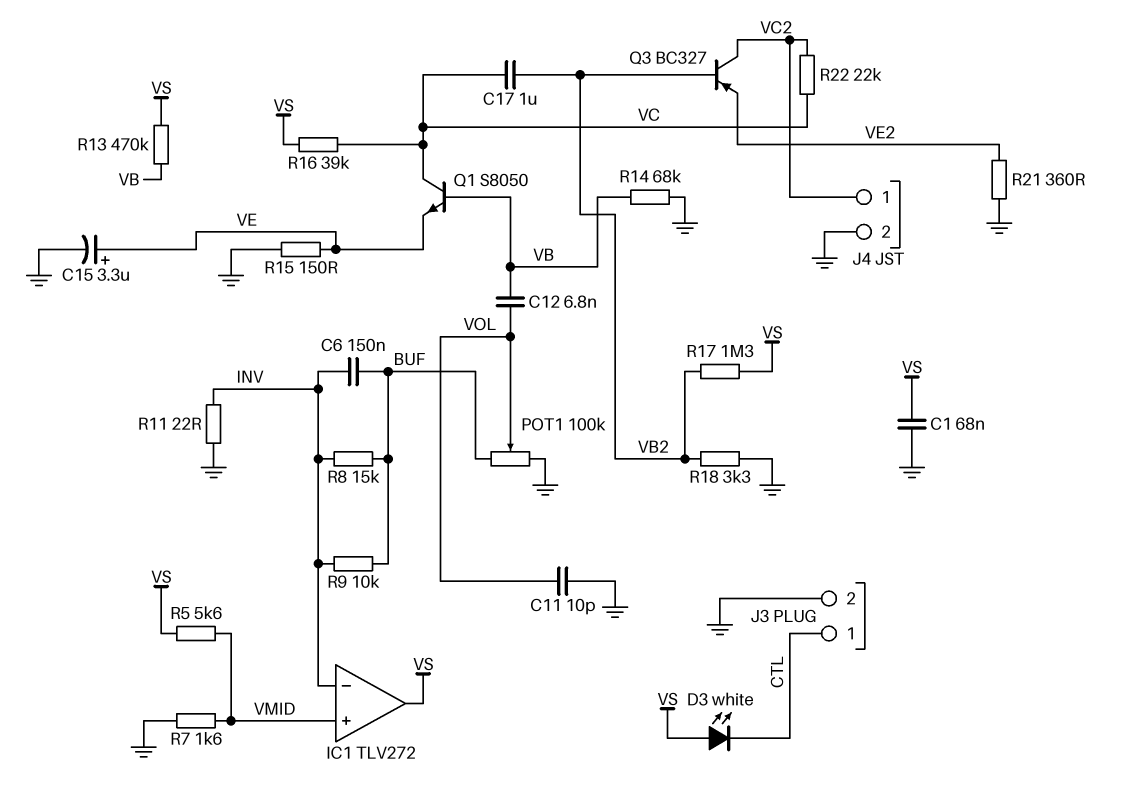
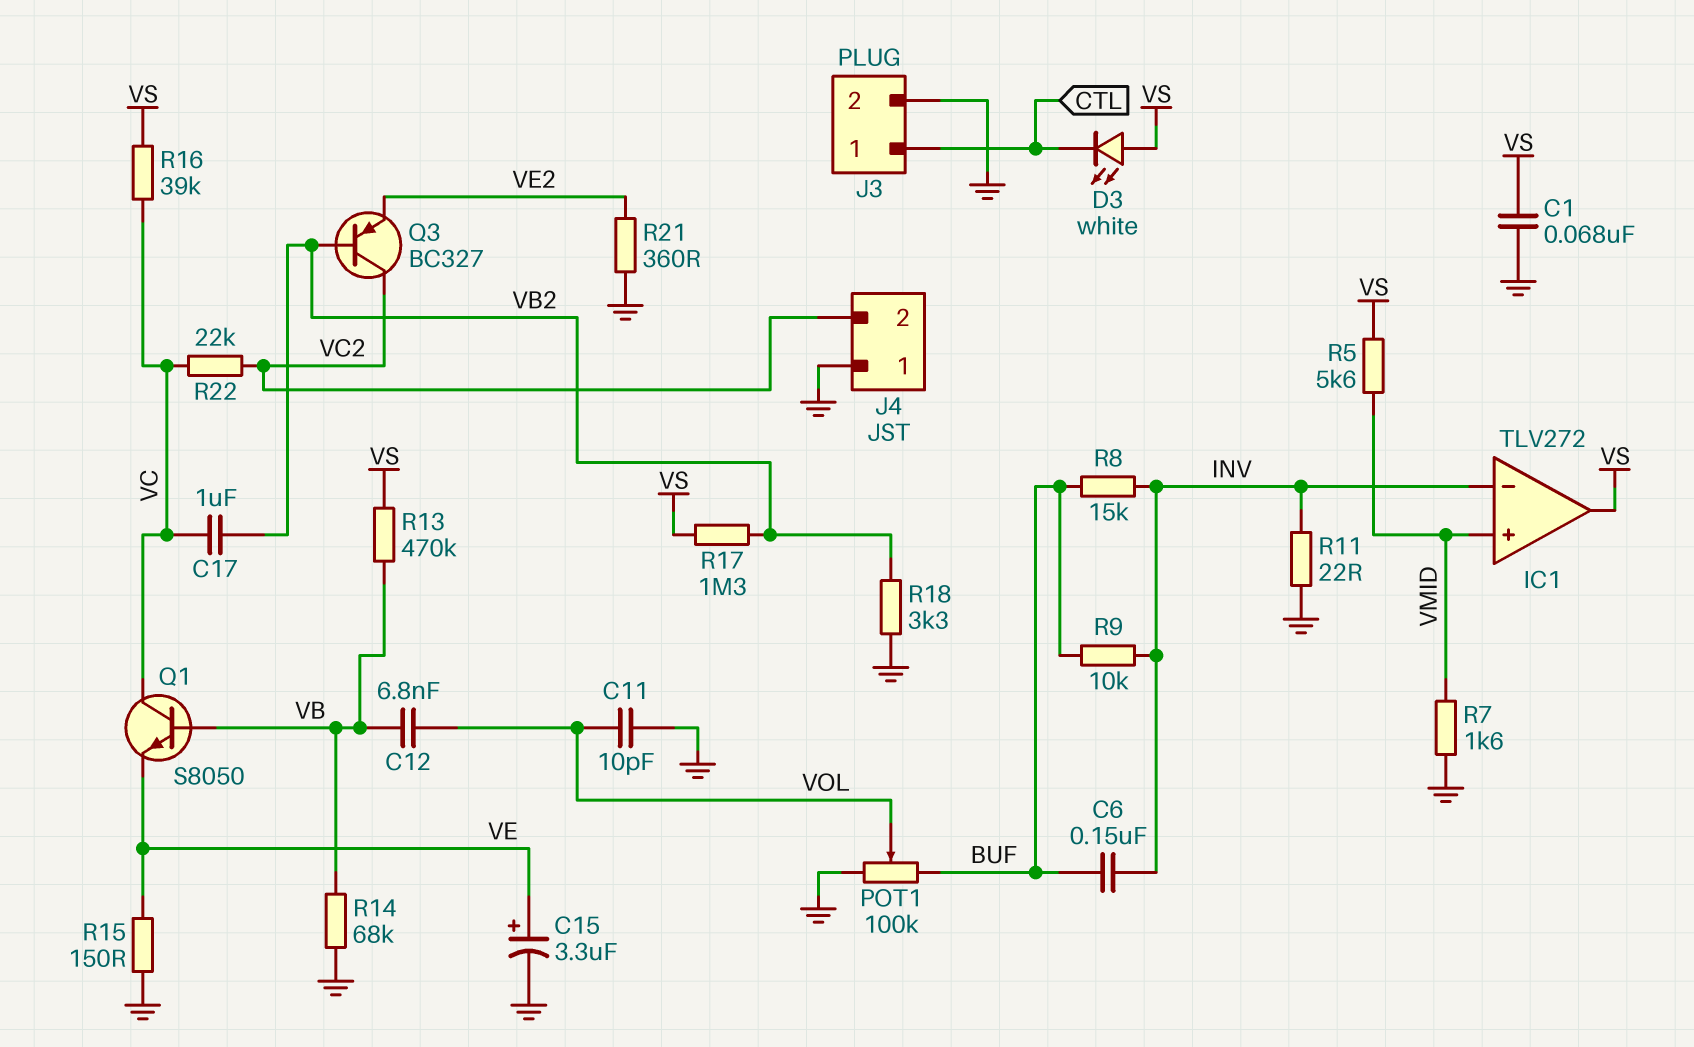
J4 pin 1: VC2 -> GND
J4 pin 2: GND -> VC2

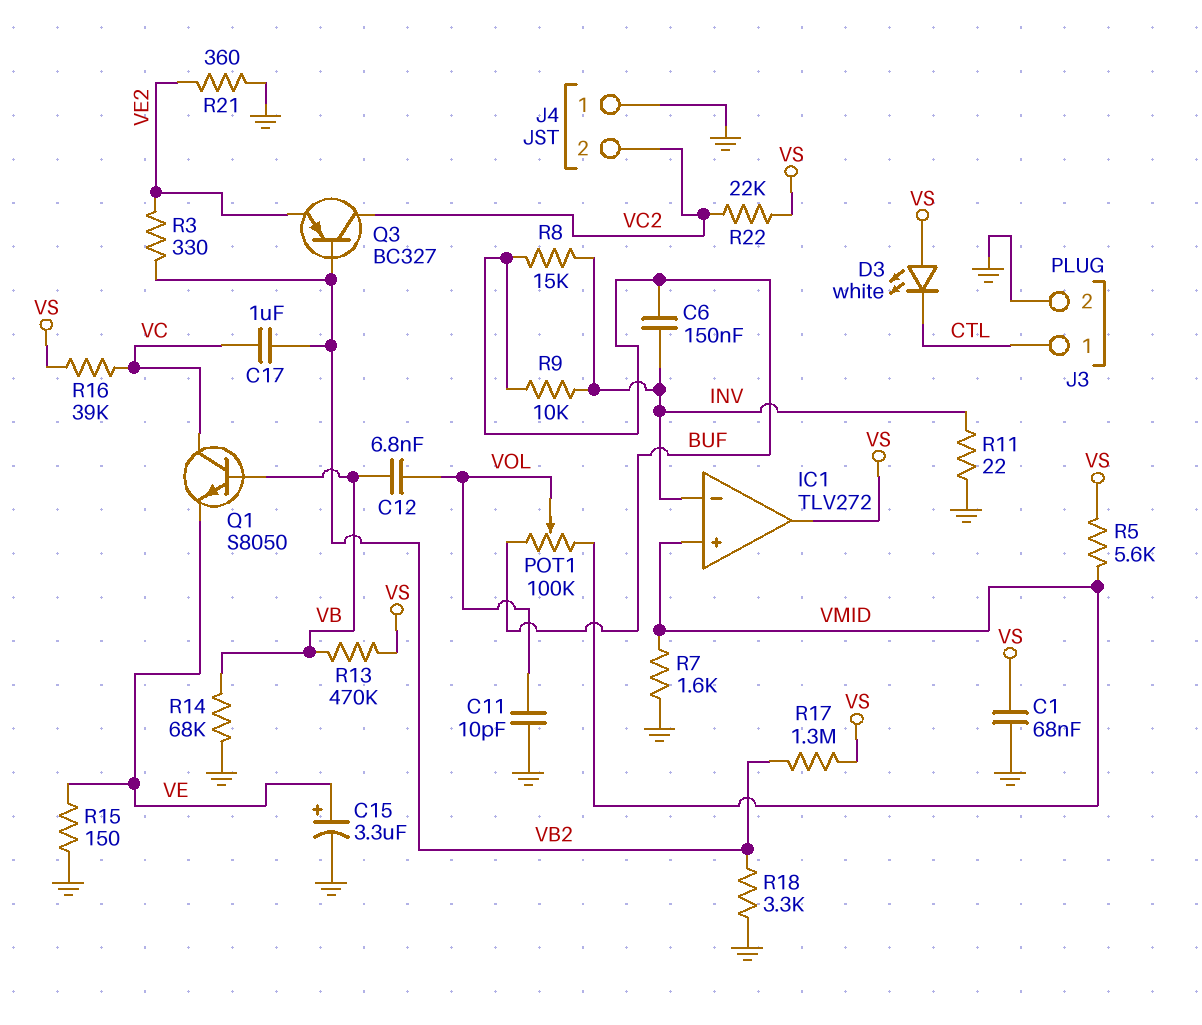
POT1: 100k (BUF, GND, wiper VOL) -> 100k (BUF, VMID, wiper VOL)
R3: none -> 330 (VB2, VE2)
R22: 22k (VC, VC2) -> 22k (VC2, VS)

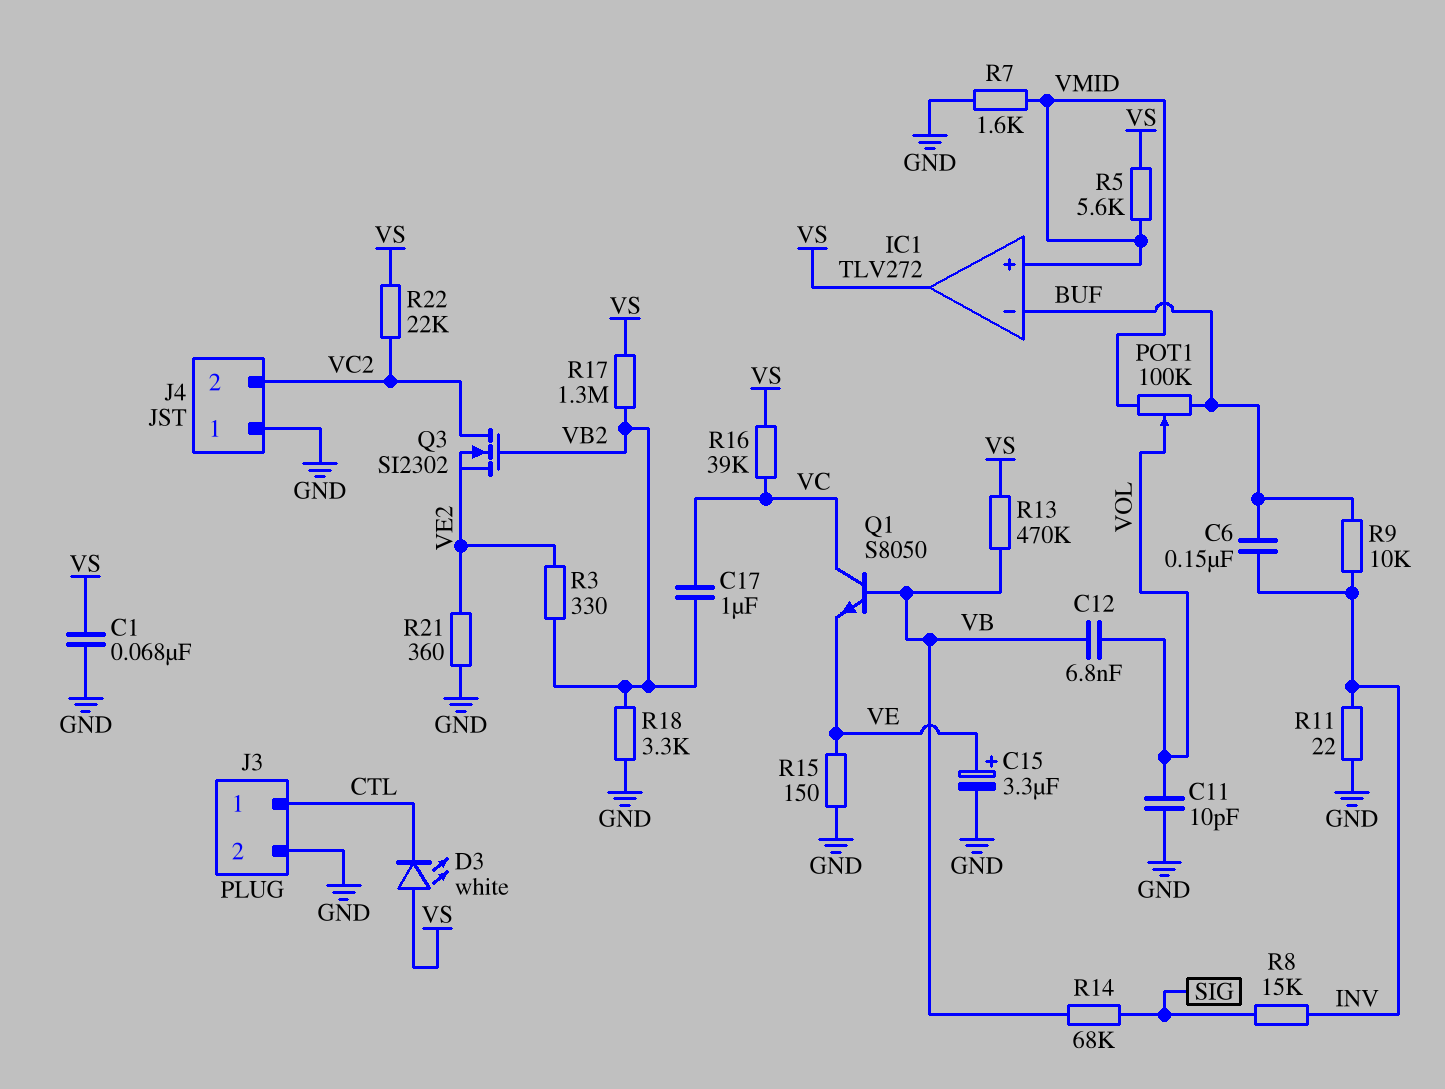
IC1 pin in-: INV -> BUF
Q3: PNP BC327 (B VB2, C VC2, E VE2) -> NMOS SI2302 (G VB2, D VC2, S VE2)
R8: 15k (BUF, INV) -> 15k (INV, SIG)
R14: 68k (GND, VB) -> 68k (SIG, VB)

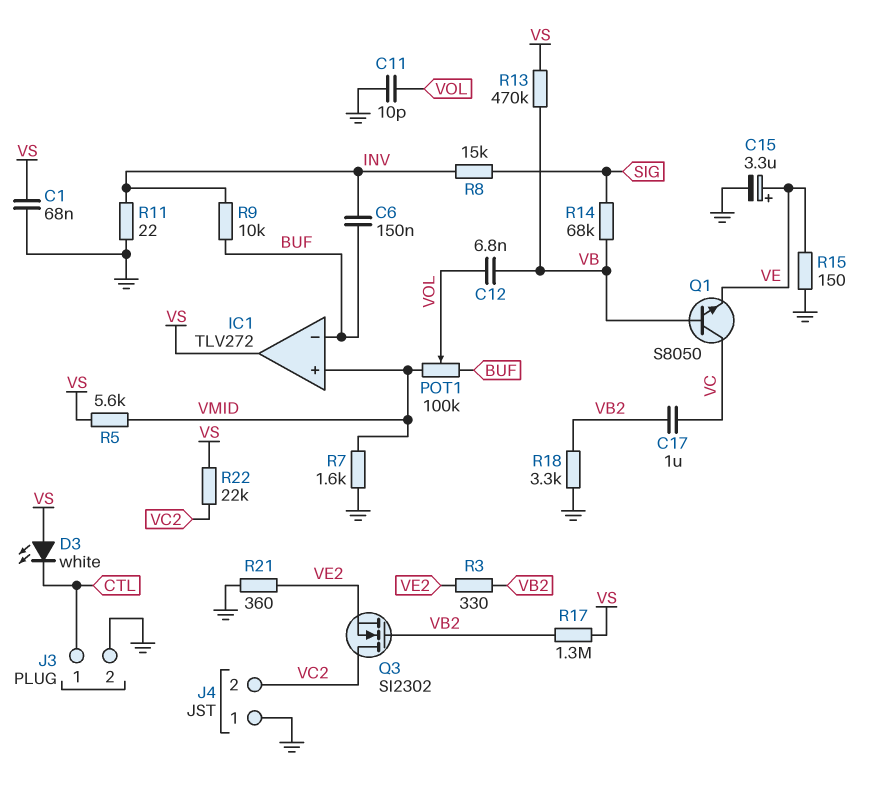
R16: 39k (VC, VS) -> none

